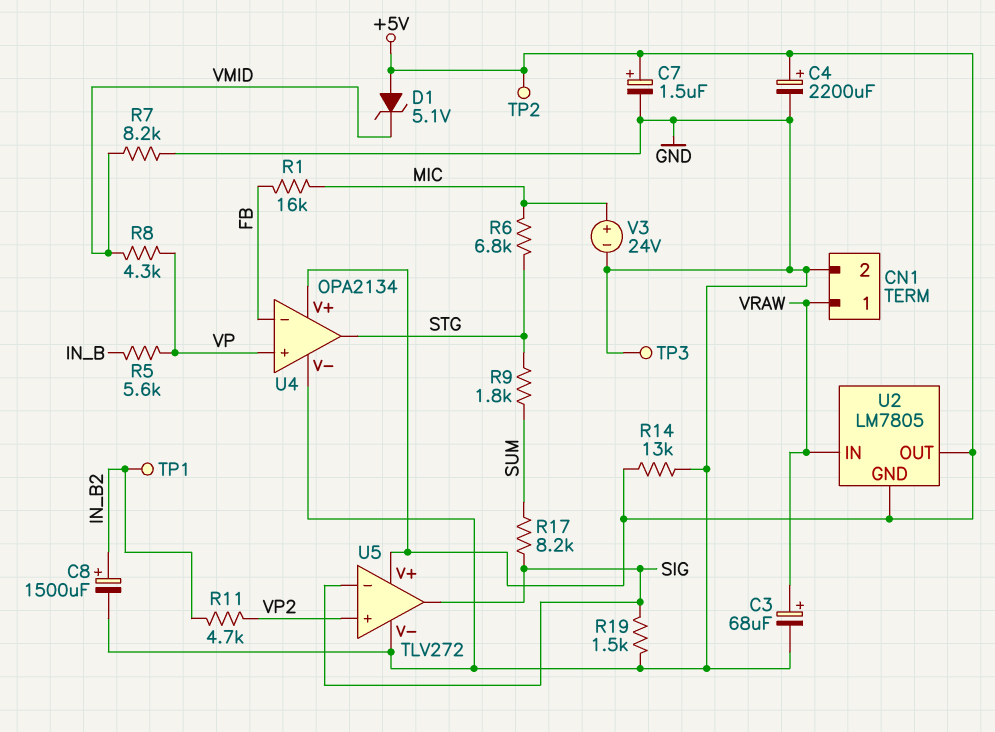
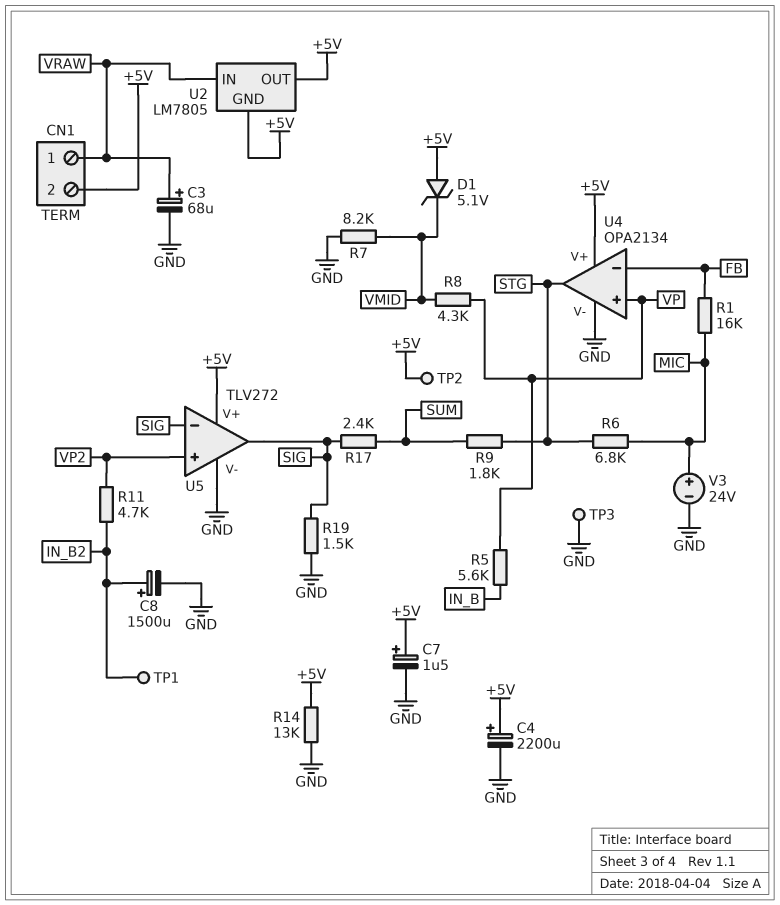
CN1 pin 2: GND -> +5V
R17: 8.2k (SIG, SUM) -> 2.4k (SIG, SUM)

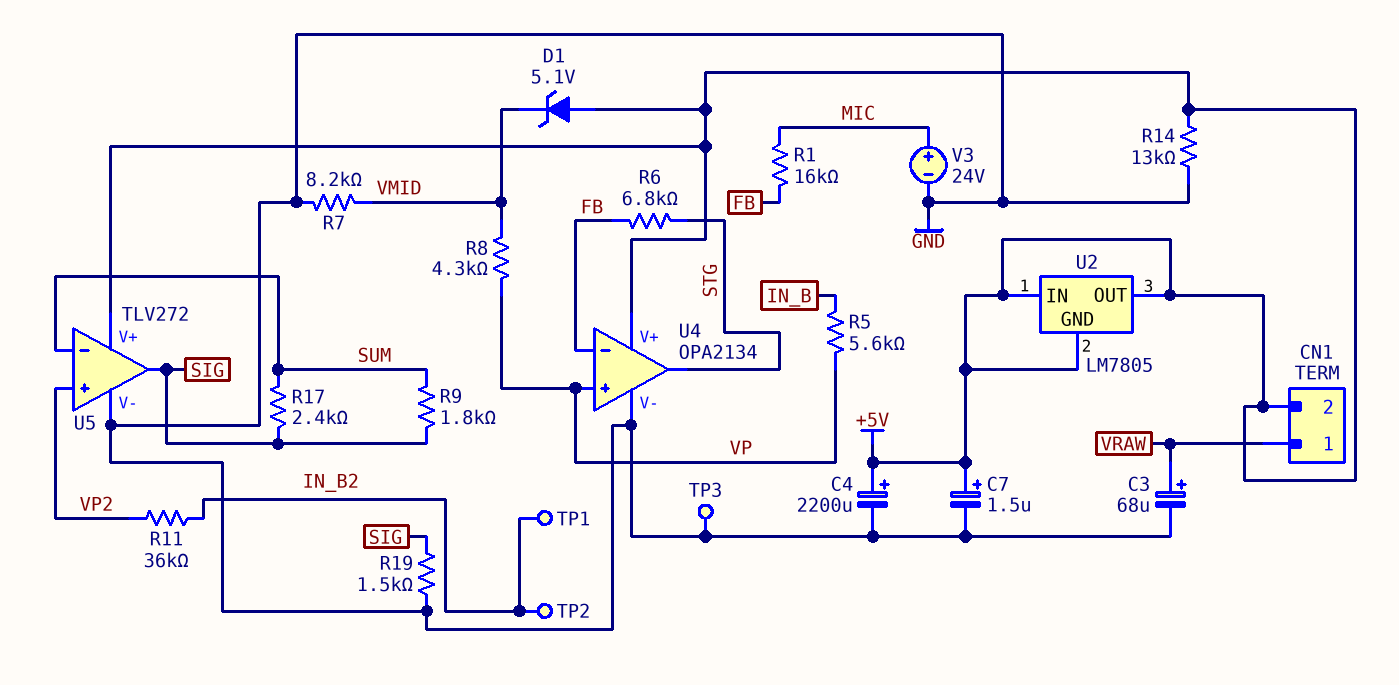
C8: 1500uF (plus IN_B2, minus GND) -> none
R6: 6.8k (MIC, STG) -> 6.8k (FB, STG)
R9: 1.8k (STG, SUM) -> 1.8k (SIG, SUM)
R11: 4.7k (IN_B2, VP2) -> 36k (IN_B2, VP2)
TP2: test point (+5V) -> test point (IN_B2)
U2 pin IN: VRAW -> +5V
U5 pin in-: SIG -> SUM

